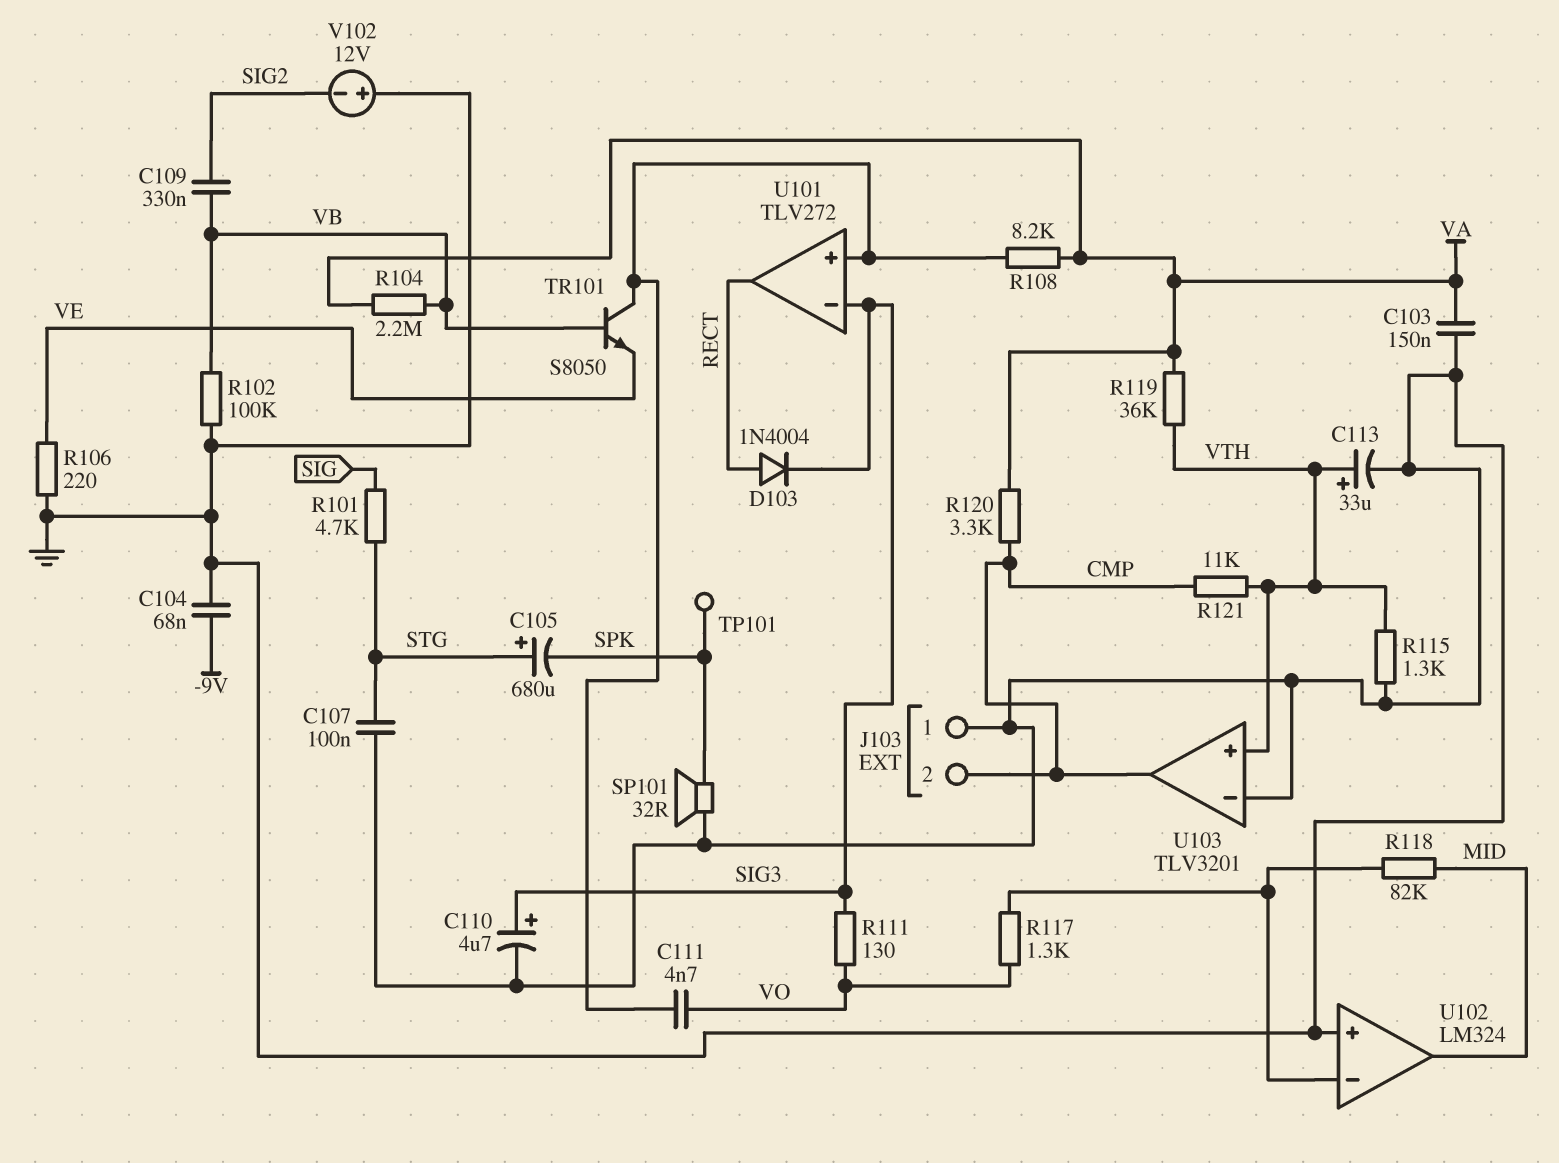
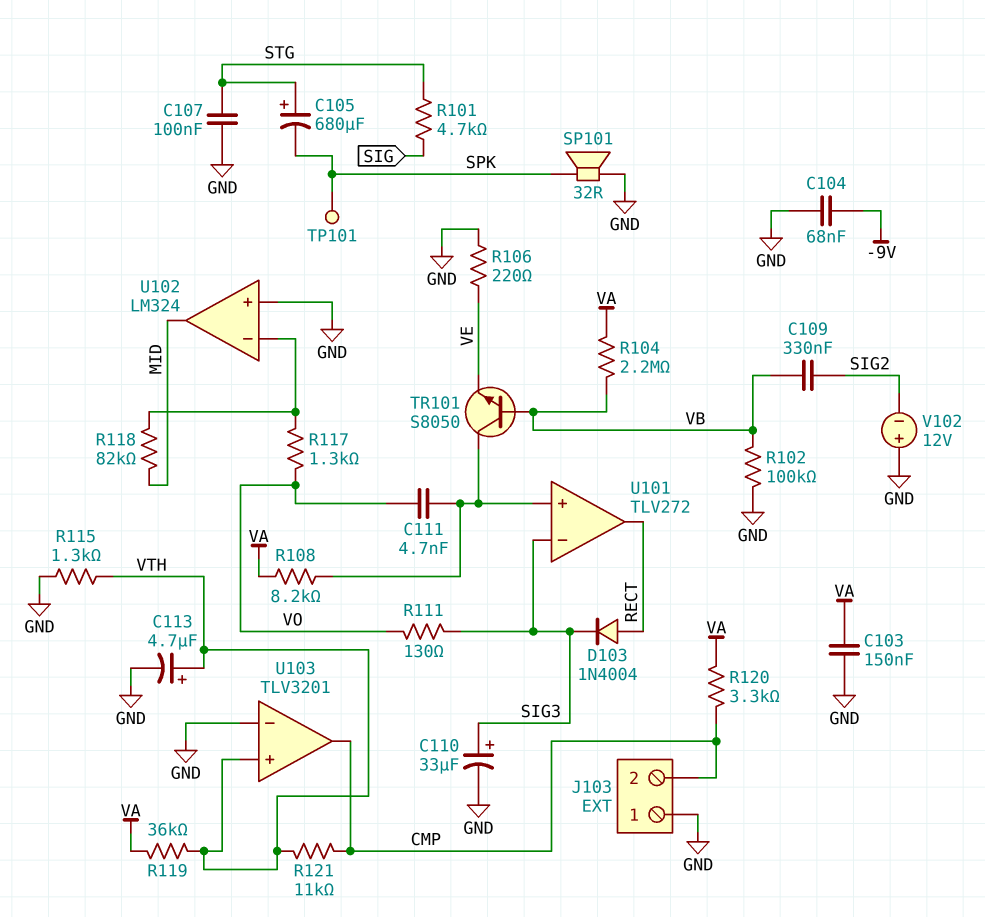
C110: 4.7uF (plus SIG3, minus GND) -> 33uF (plus SIG3, minus GND)
C113: 33uF (plus VTH, minus GND) -> 4.7uF (plus VTH, minus GND)

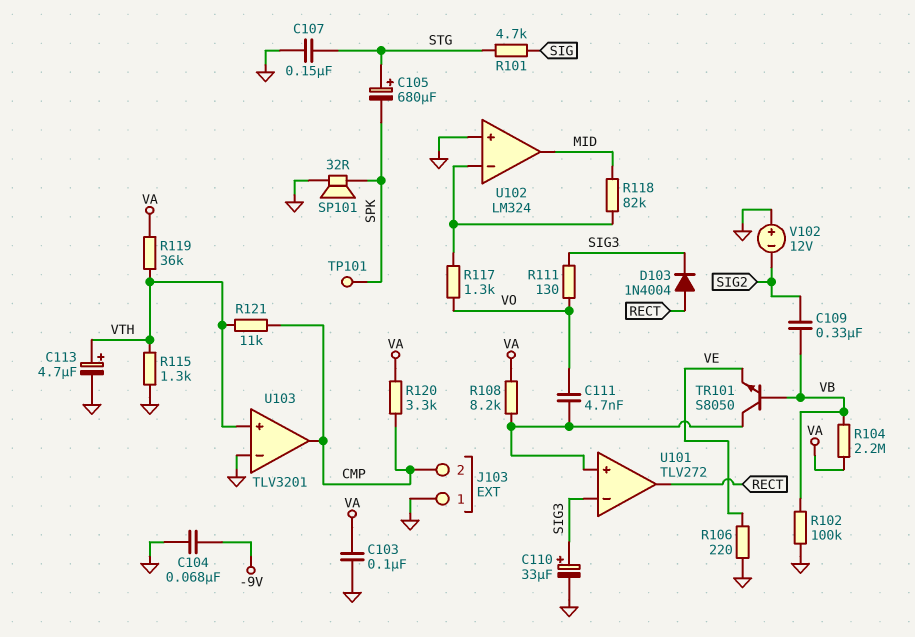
C103: 150nF (GND, VA) -> 100nF (GND, VA)
C107: 100nF (GND, STG) -> 150nF (GND, STG)

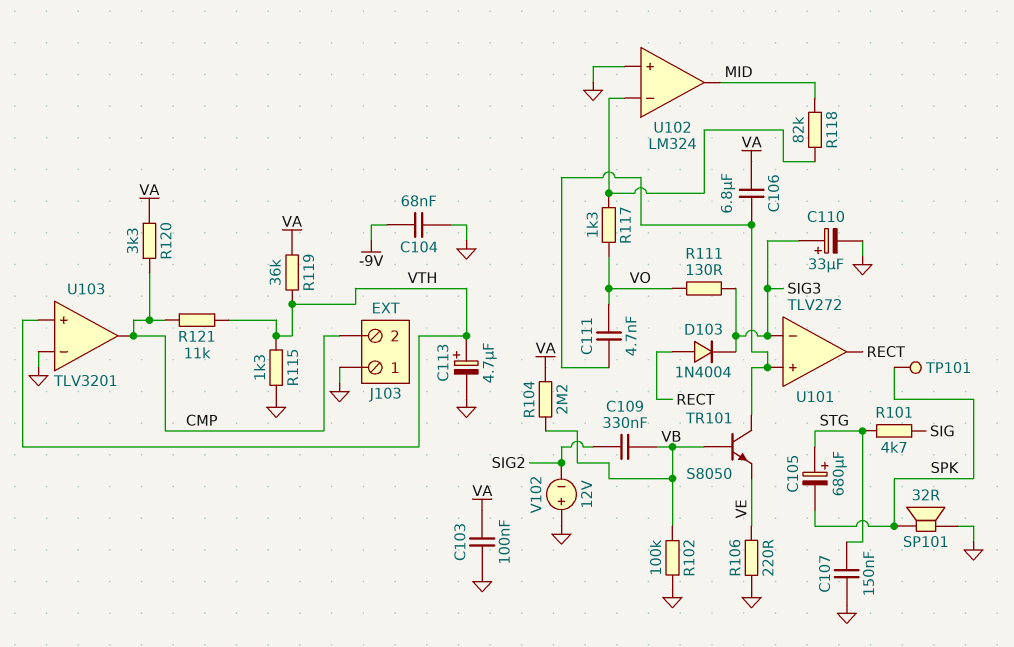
C106: none -> 6.8uF (U101/in+, VA)
R108: 8.2k (U101/in+, VA) -> none

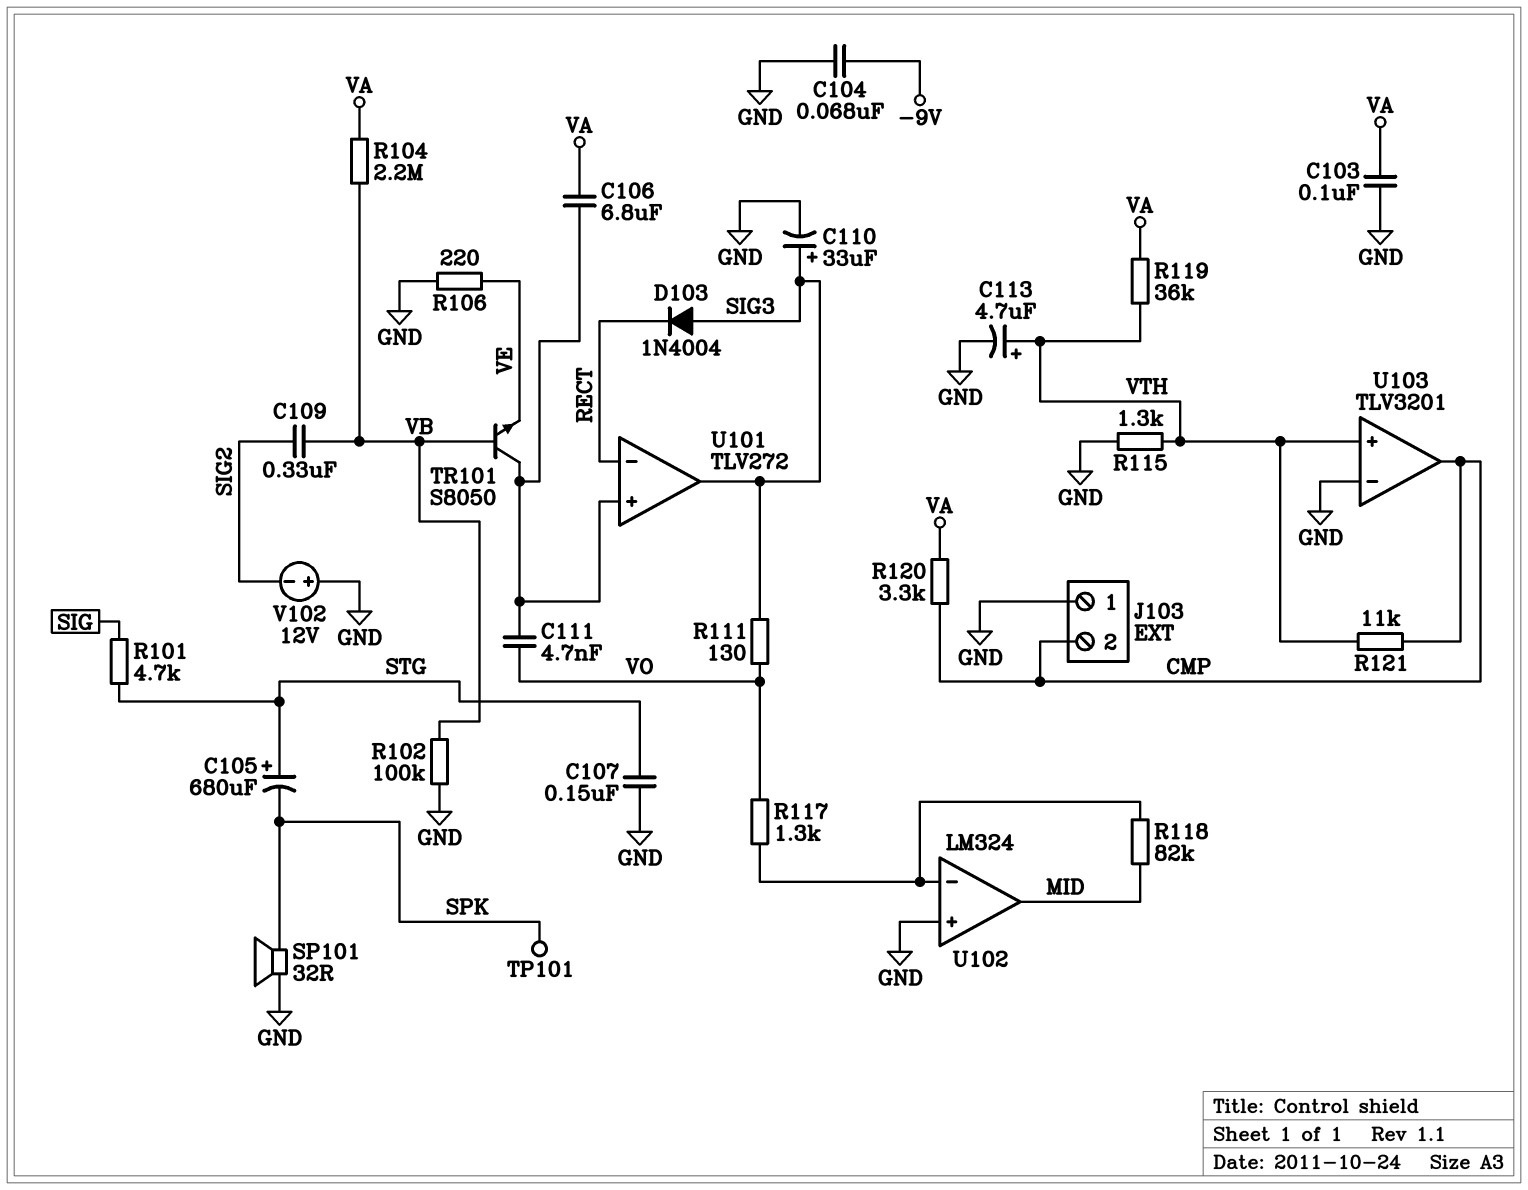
D103: diode 1N4004 (A RECT, K SIG3) -> diode 1N4004 (A SIG3, K RECT)
U101 pin in-: SIG3 -> RECT
U101 pin out: RECT -> SIG3

